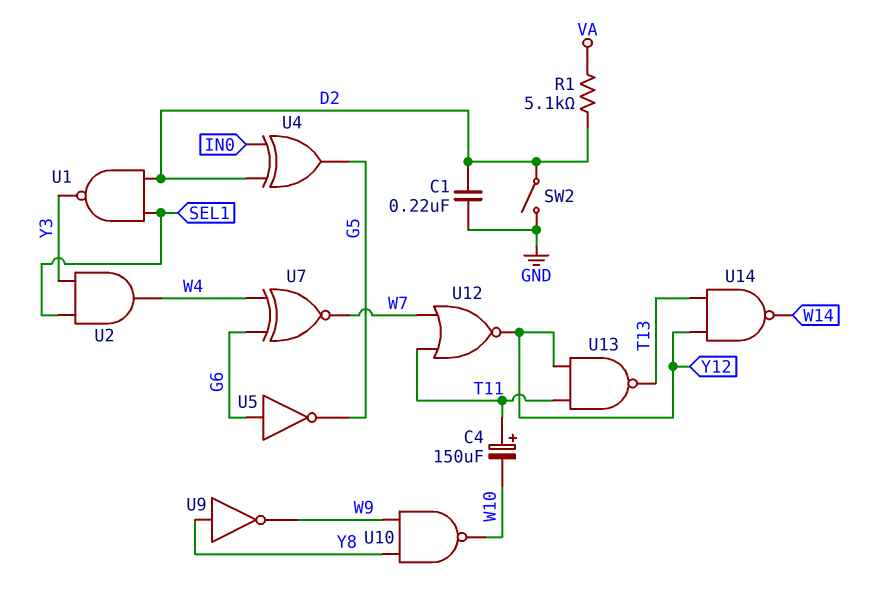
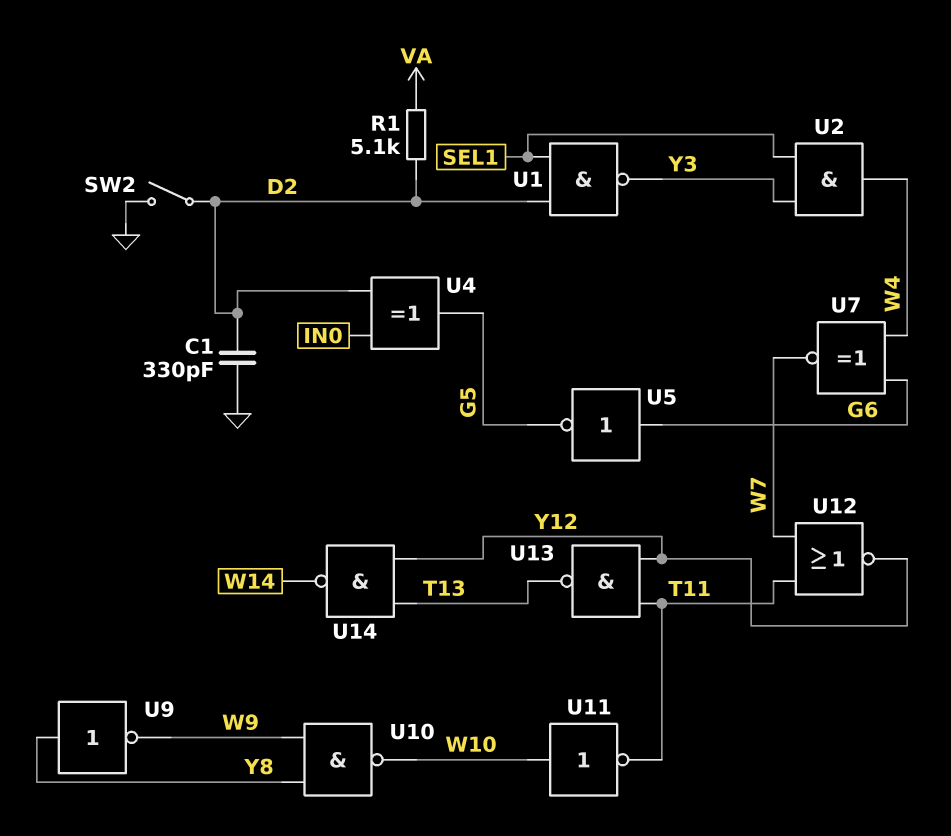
C1: 220nF (D2, GND) -> 330pF (D2, GND)
C4: 150uF (plus T11, minus W10) -> none
U11: none -> NOT (in W10, out T11)

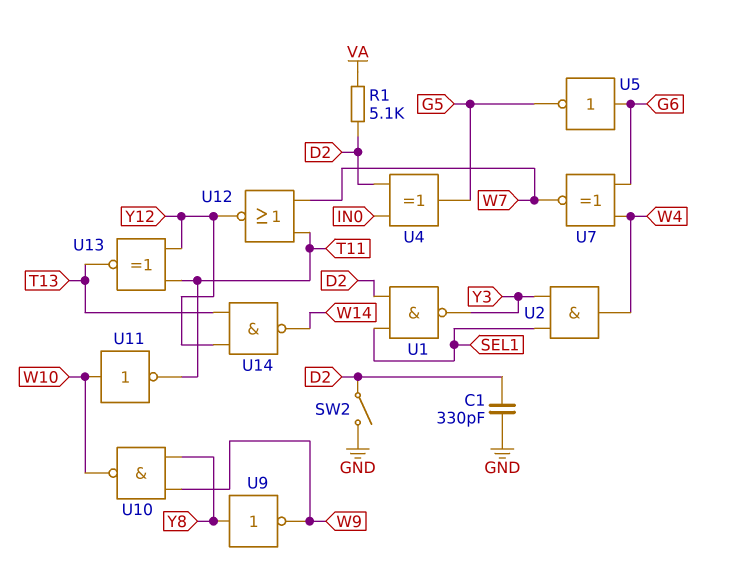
U13: NAND (in T11, in Y12, out T13) -> XNOR (in T11, in Y12, out T13)

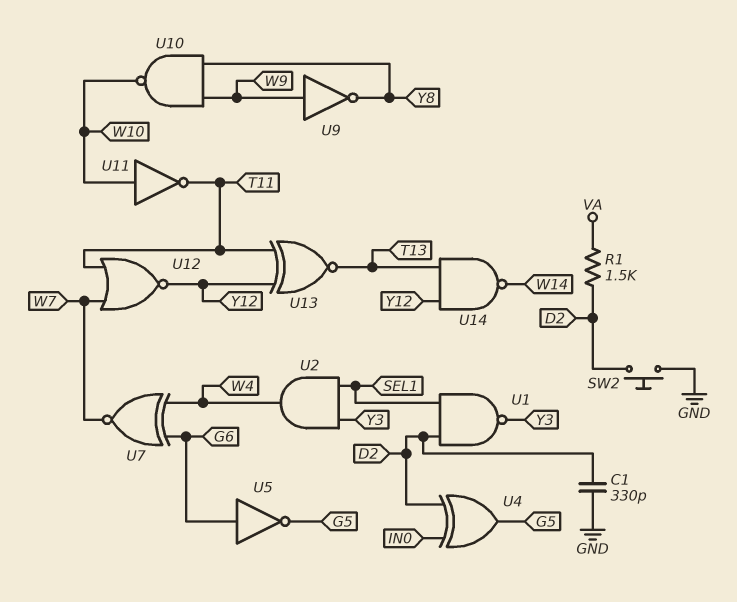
R1: 5.1k (D2, VA) -> 1.5k (D2, VA)
SW2: switch (D2, GND) -> button (D2, GND)
U9: NOT (in Y8, out W9) -> NOT (in W9, out Y8)

